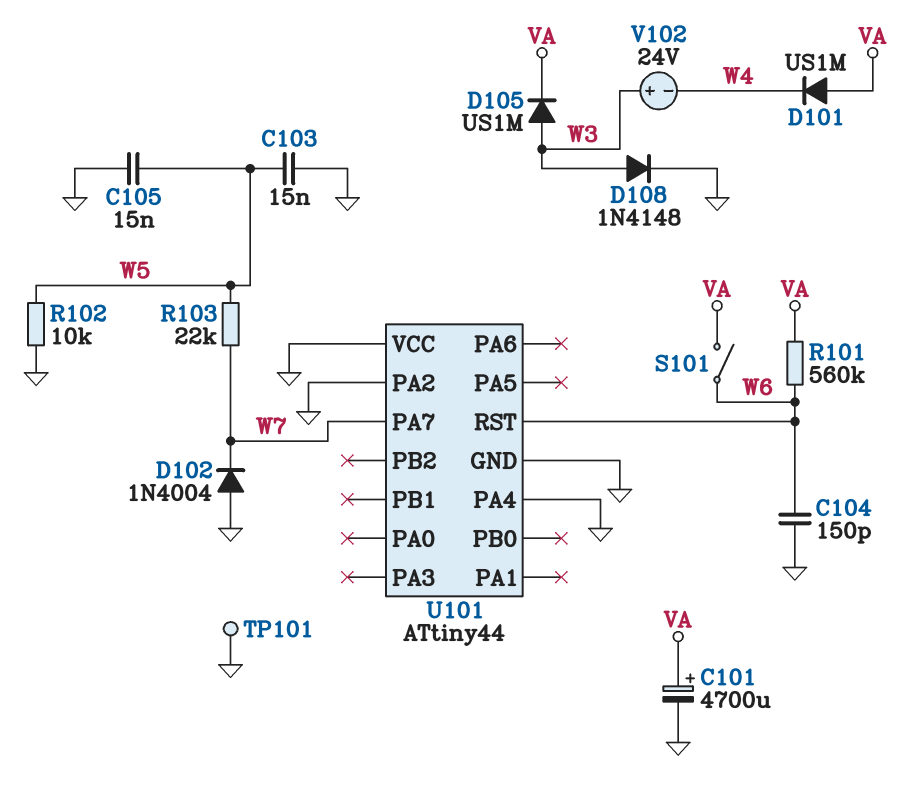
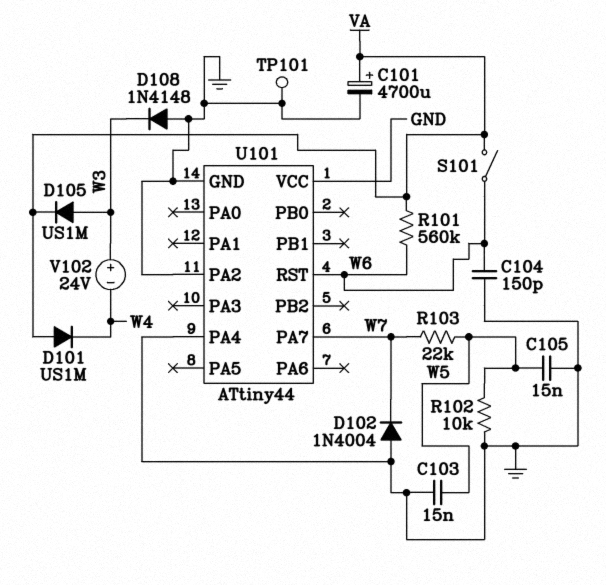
D108: diode 1N4148 (A W3, K GND) -> diode 1N4148 (A GND, K W3)

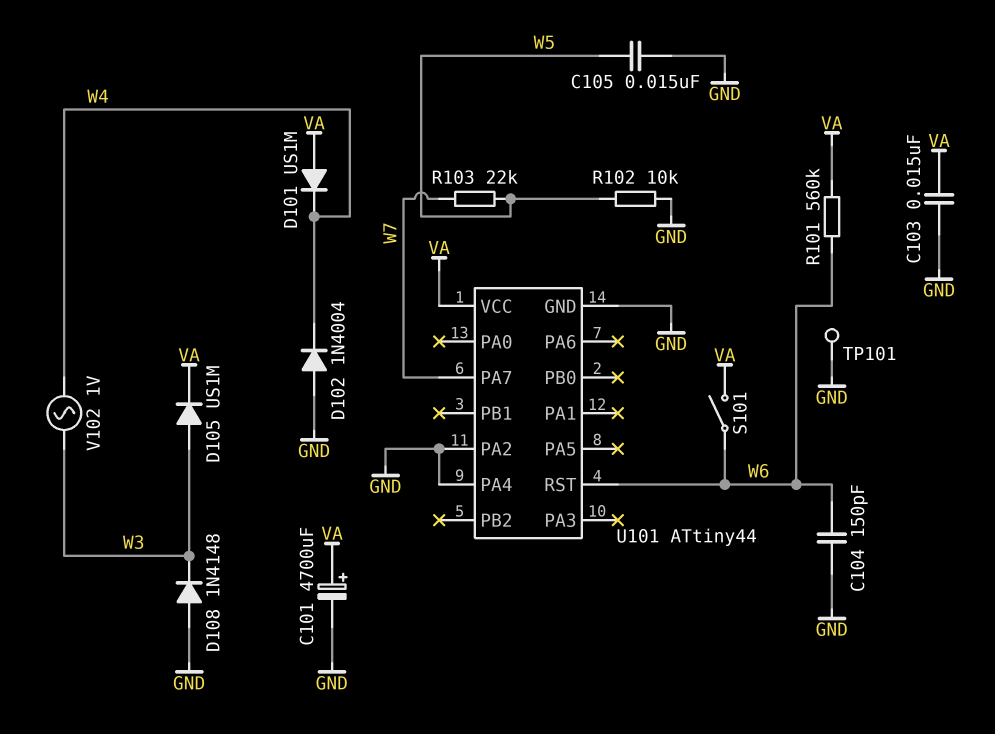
C103: 15nF (GND, W5) -> 15nF (GND, VA)
D102: diode 1N4004 (A GND, K W7) -> diode 1N4004 (A GND, K W4)
U101 pin VCC: GND -> VA
V102: 24V (plus W3, minus W4) -> AC 1V (W3, W4)

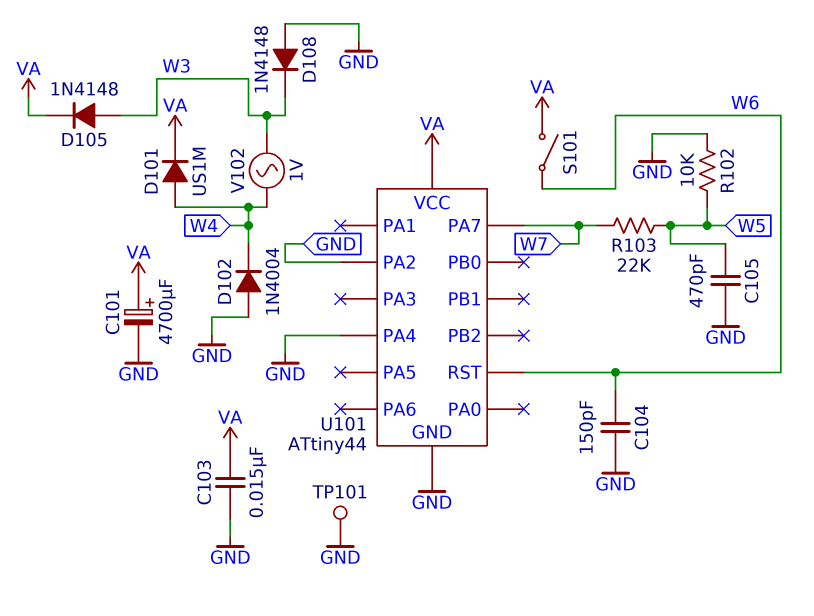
C105: 15nF (GND, W5) -> 470pF (GND, W5)
D101: diode US1M (A VA, K W4) -> diode US1M (A W4, K VA)
D105: diode US1M (A W3, K VA) -> diode 1N4148 (A W3, K VA)
R101: 560k (VA, W6) -> none

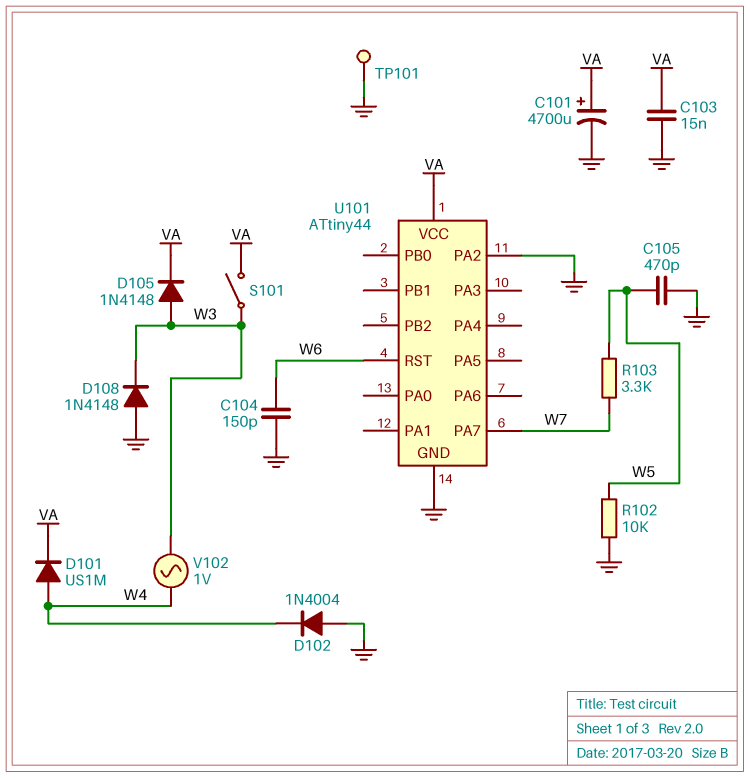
R103: 22k (W5, W7) -> 3.3k (W5, W7)
S101: switch (VA, W6) -> switch (VA, W3)
U101 pin PA4: GND -> none

